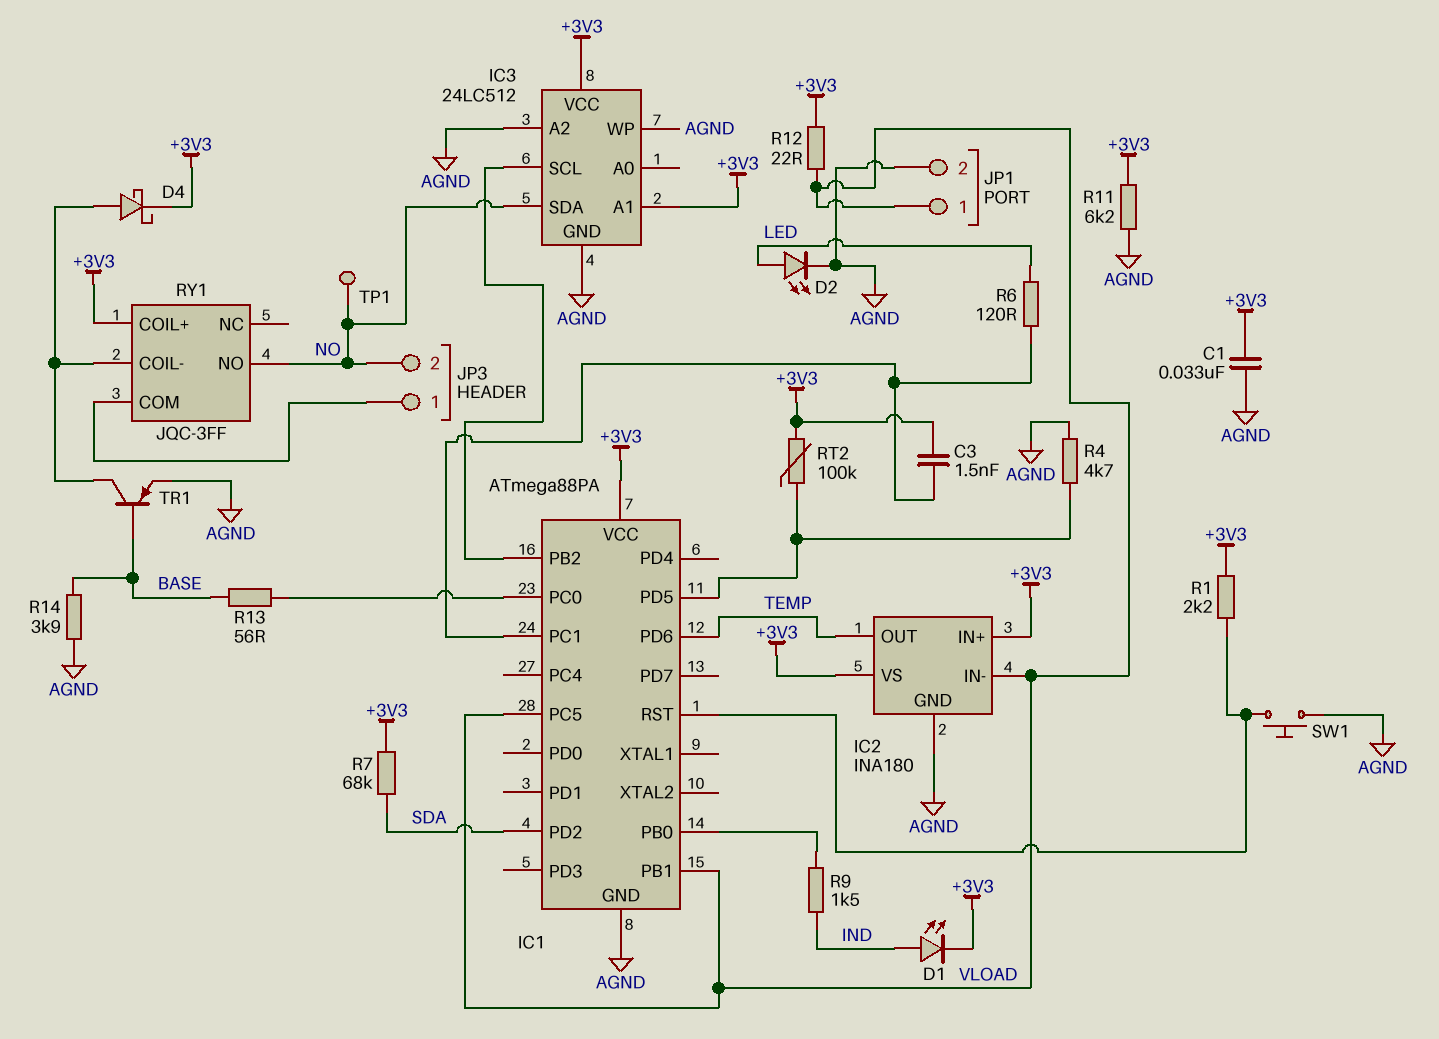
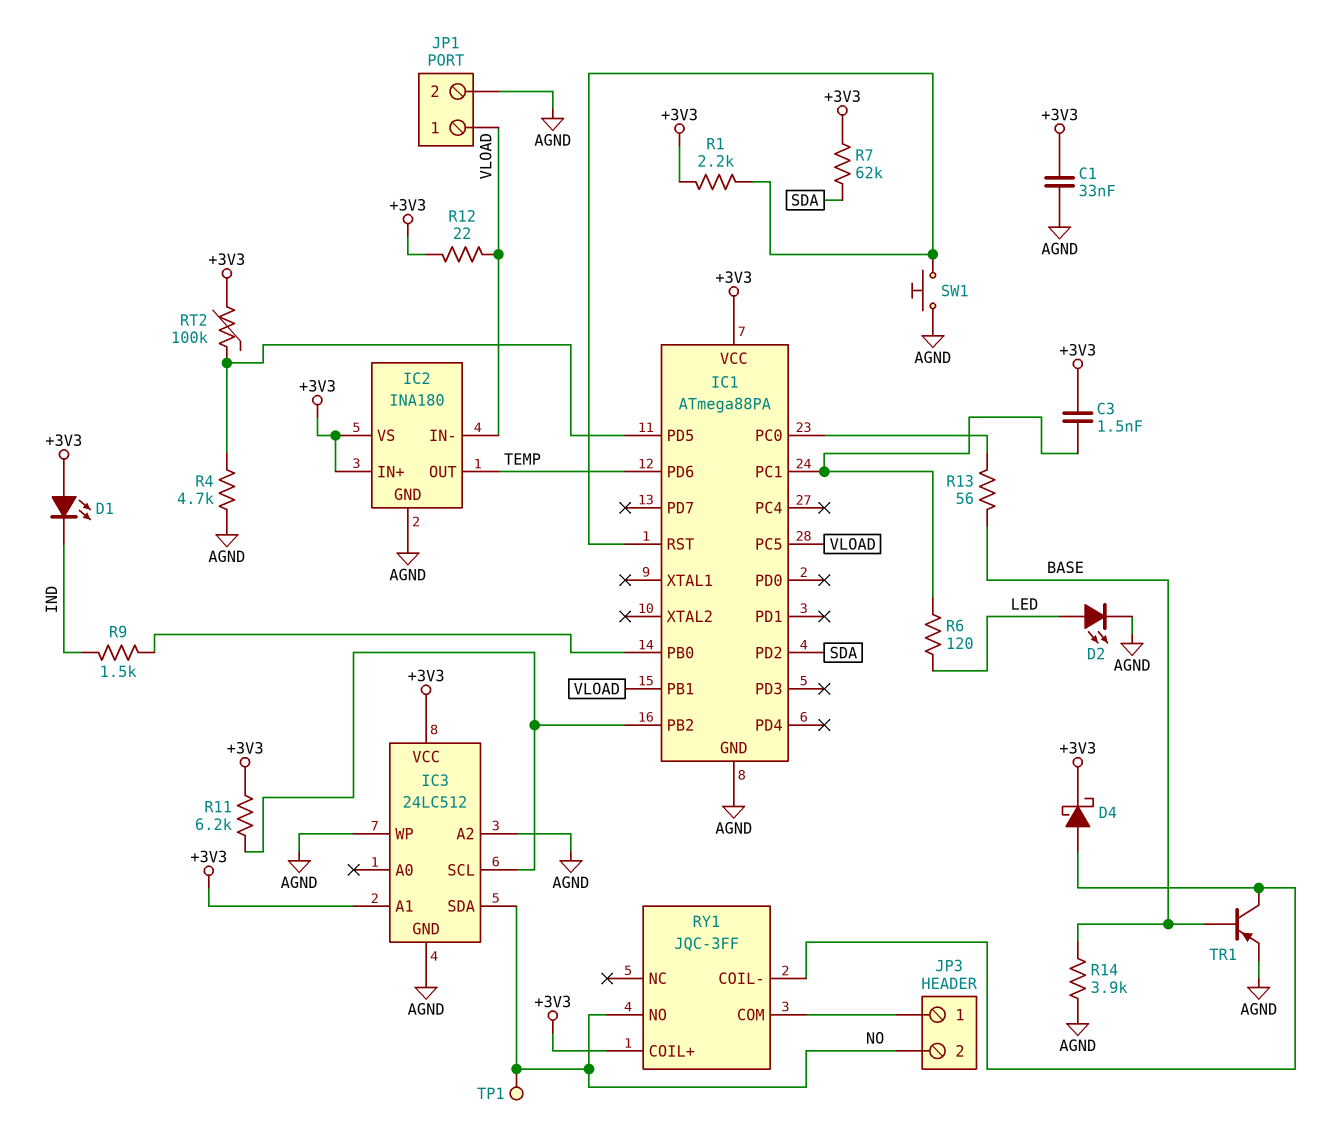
D1: LED (A IND, K +3V3) -> LED (A +3V3, K IND)
R7: 68k (+3V3, SDA) -> 62k (+3V3, SDA)
R11: 6.2k (+3V3, AGND) -> 6.2k (+3V3, IC1/PB2)

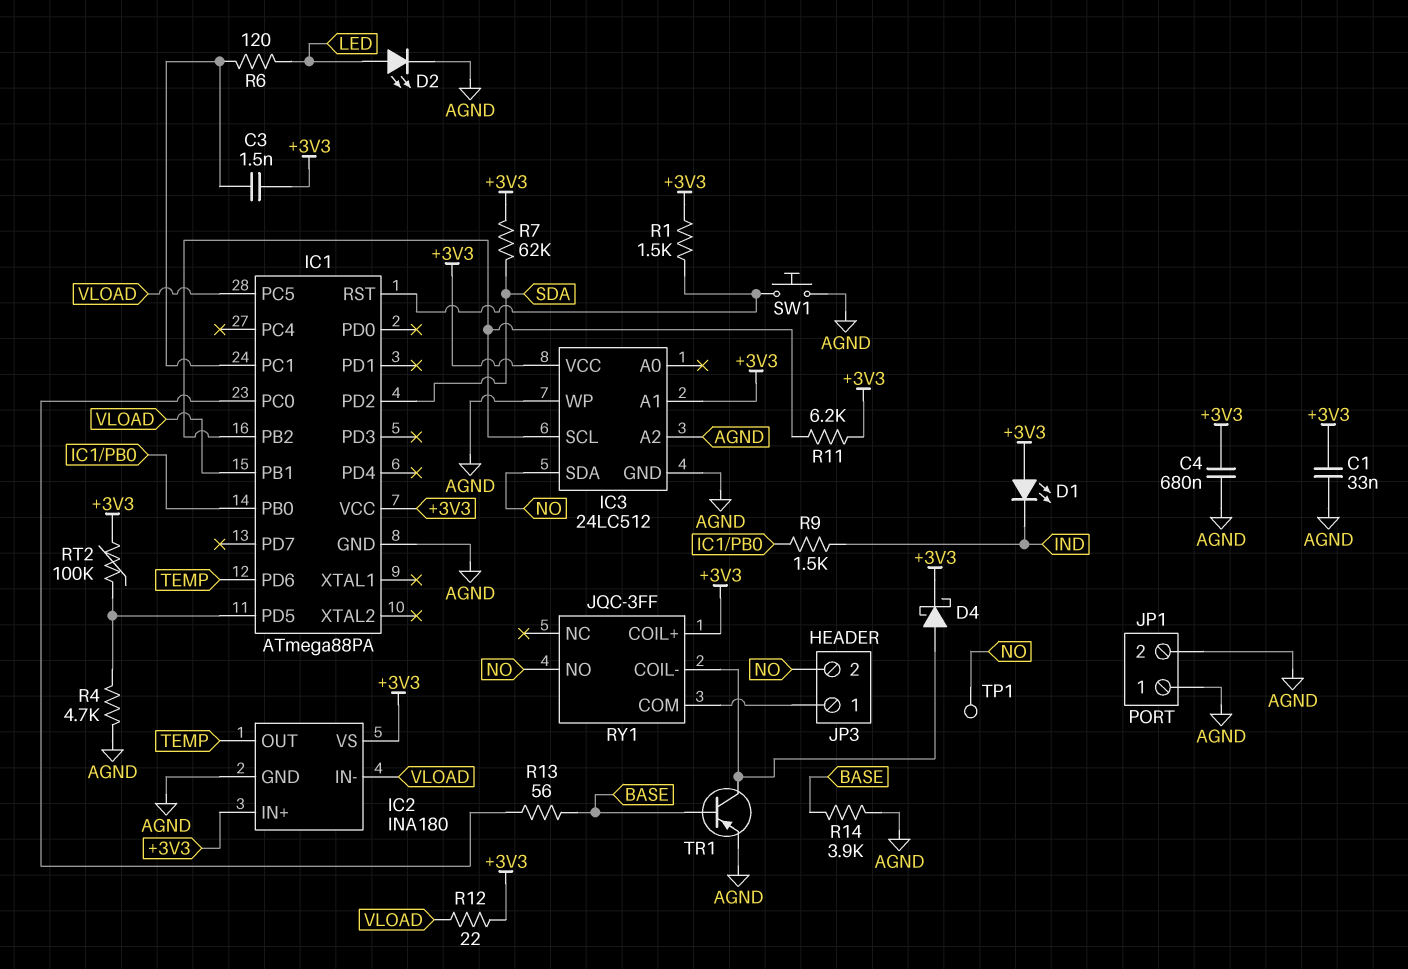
C4: none -> 680nF (+3V3, AGND)
JP1 pin 1: VLOAD -> AGND
R1: 2.2k (+3V3, IC1/RST) -> 1.5k (+3V3, IC1/RST)

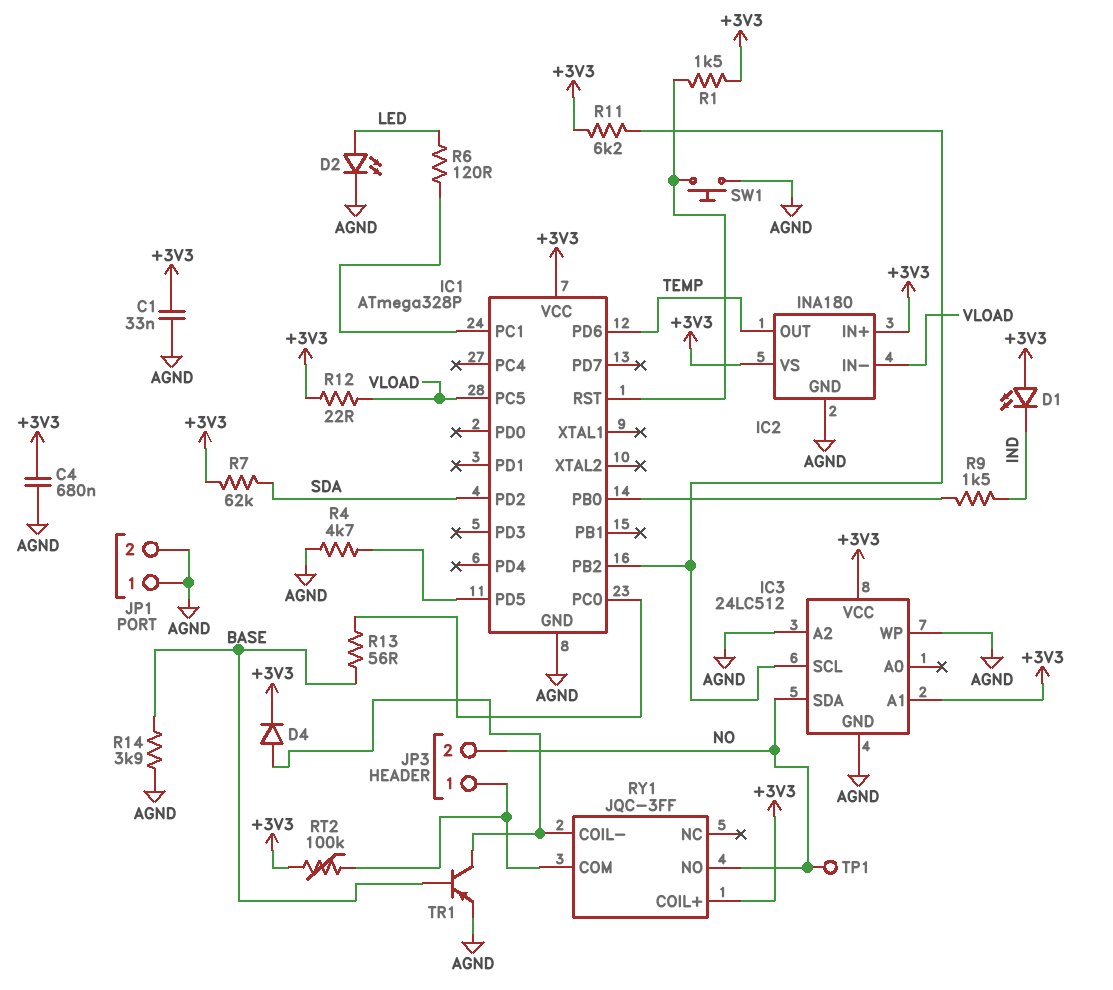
C3: 1.5nF (+3V3, IC1/PC1) -> none
D4: schottky (A RY1/COIL-, K +3V3) -> diode (A RY1/COIL-, K +3V3)
IC1: ATmega88PA -> ATmega328P
IC1 pin PB1: VLOAD -> none
RT2: 100k (+3V3, IC1/PD5) -> 100k (+3V3, JP3/1)

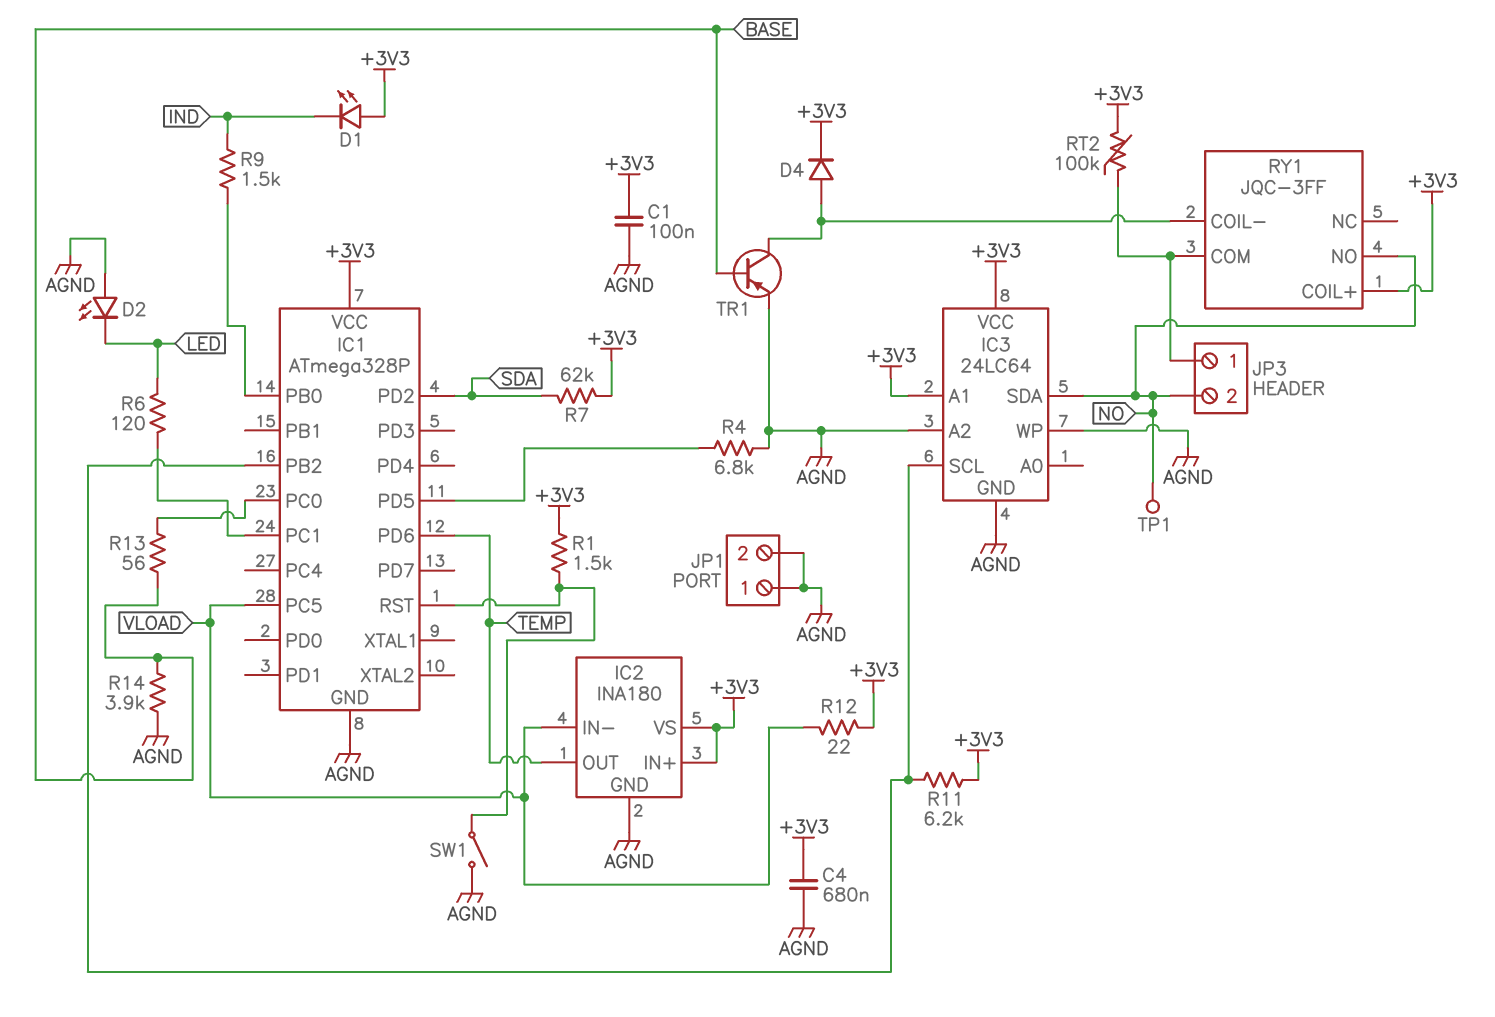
C1: 33nF (+3V3, AGND) -> 100nF (+3V3, AGND)
D2: LED (A LED, K AGND) -> LED (A AGND, K LED)
IC3: 24LC512 -> 24LC64
R4: 4.7k (AGND, IC1/PD5) -> 6.8k (AGND, IC1/PD5)
SW1: button (AGND, IC1/RST) -> switch (AGND, IC1/RST)

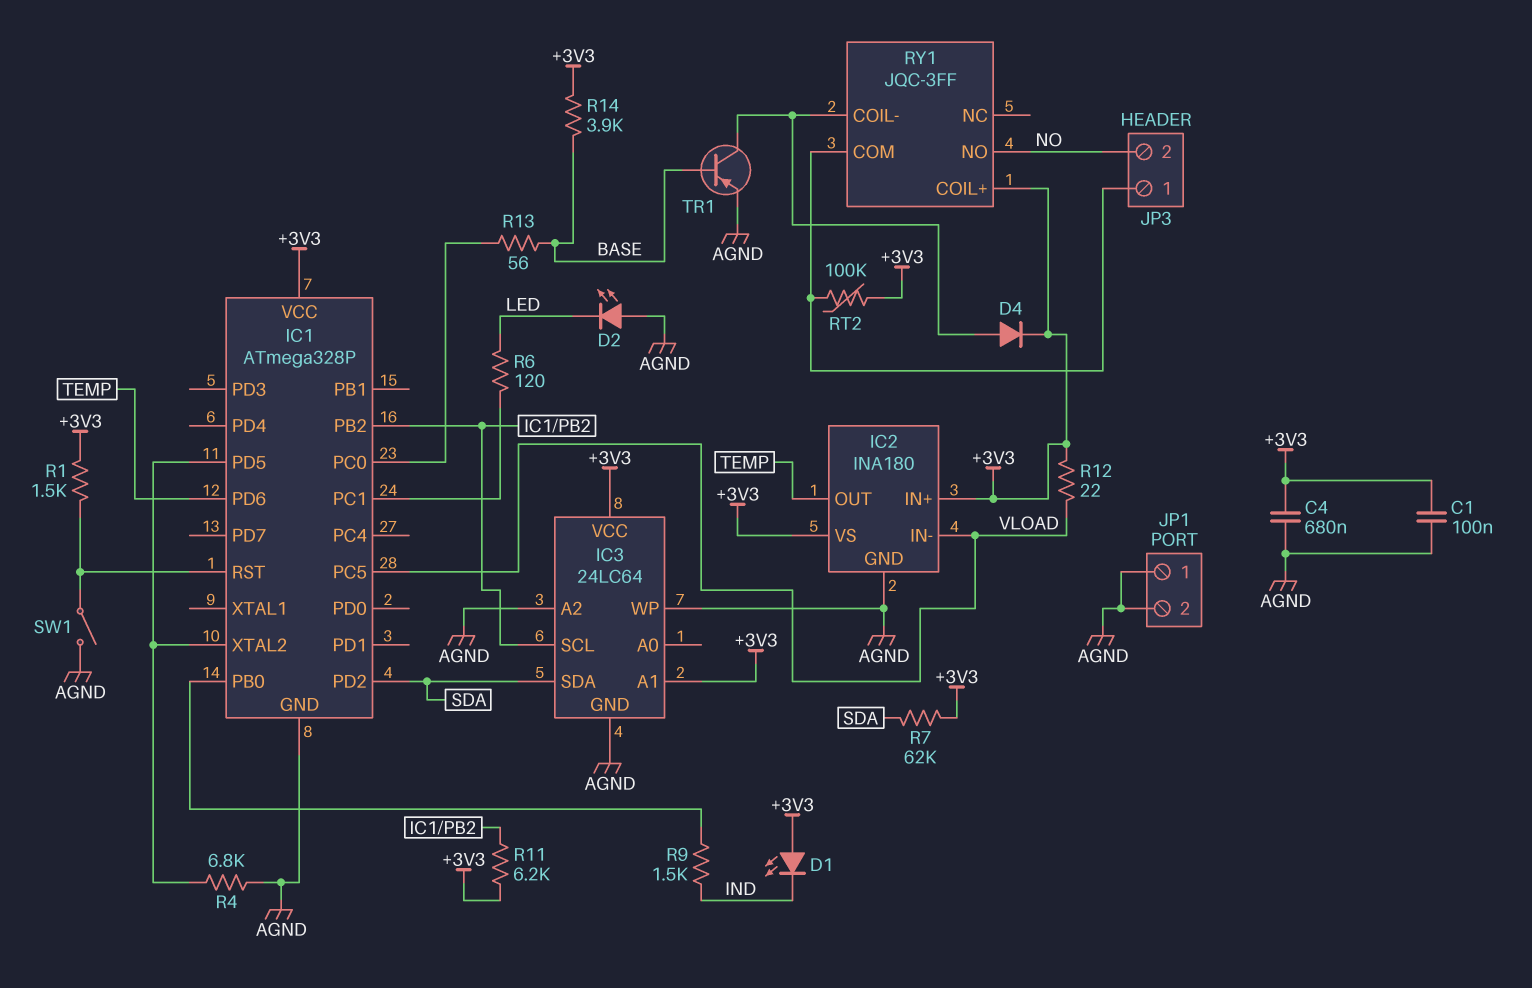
IC1 pin XTAL2: none -> IC1/PD5
IC3 pin SDA: NO -> SDA
R14: 3.9k (AGND, BASE) -> 3.9k (+3V3, BASE)
TP1: test point (NO) -> none

